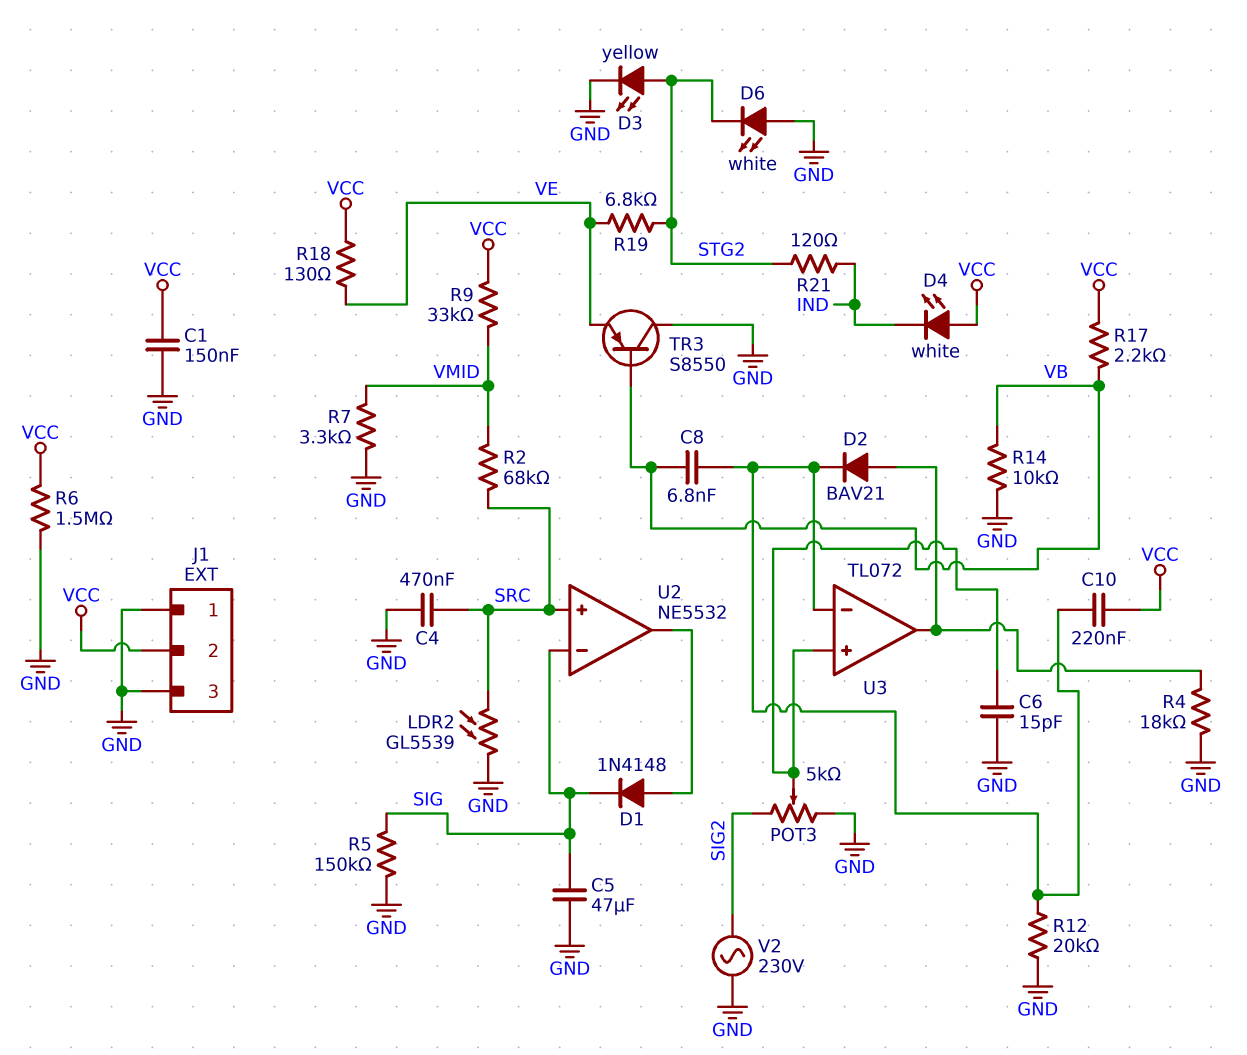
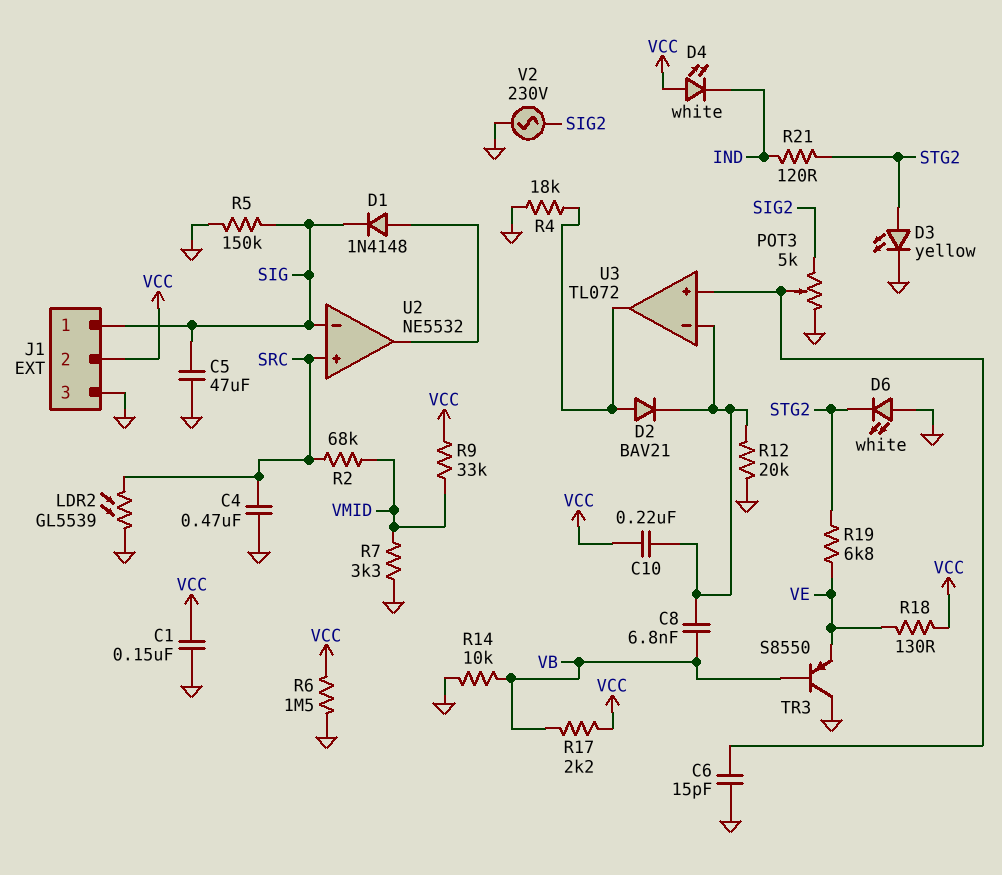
J1 pin 1: GND -> SIG

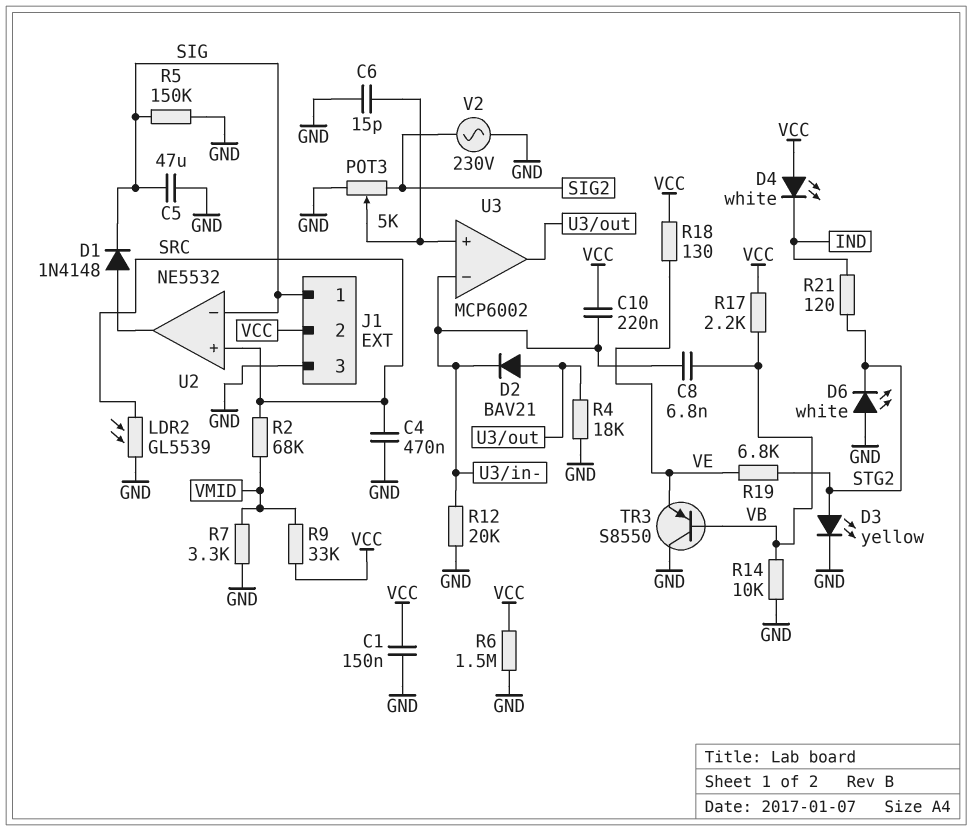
U3: TL072 -> MCP6002

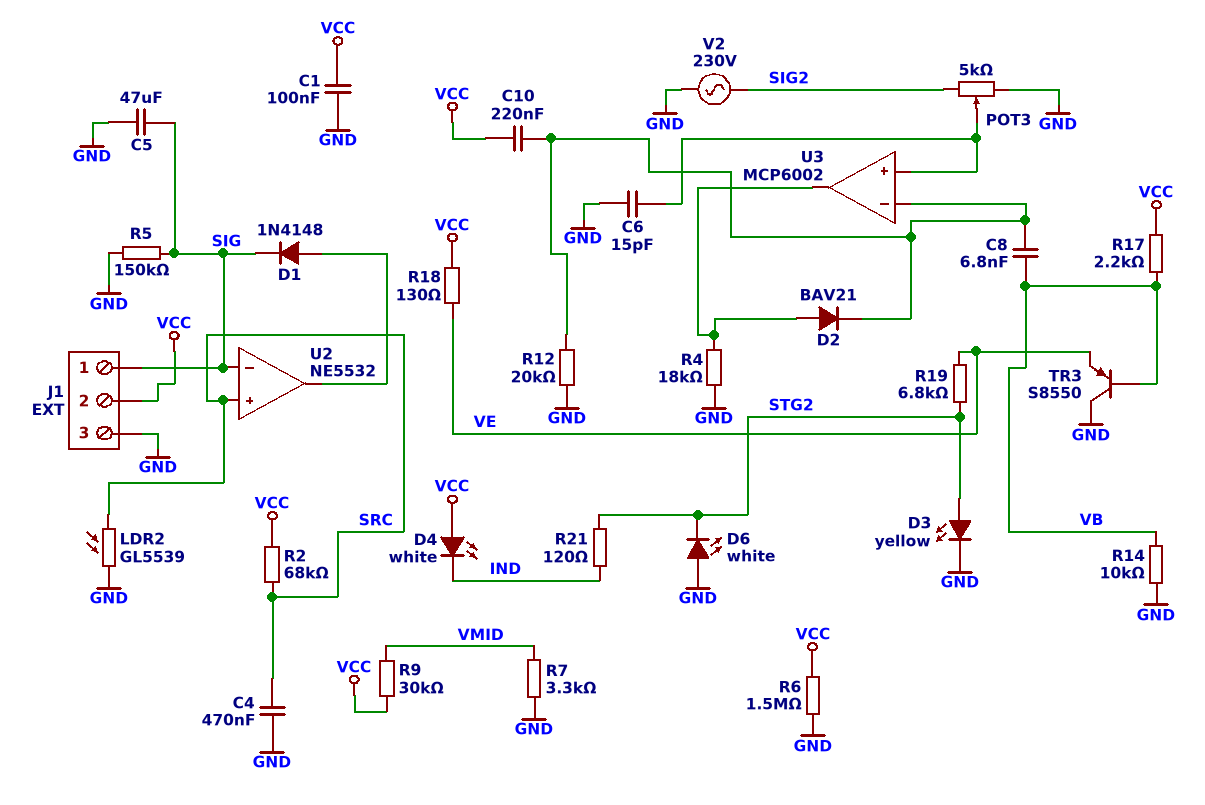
C1: 150nF (GND, VCC) -> 100nF (GND, VCC)
R2: 68k (SRC, VMID) -> 68k (SRC, VCC)
R9: 33k (VCC, VMID) -> 30k (VCC, VMID)

